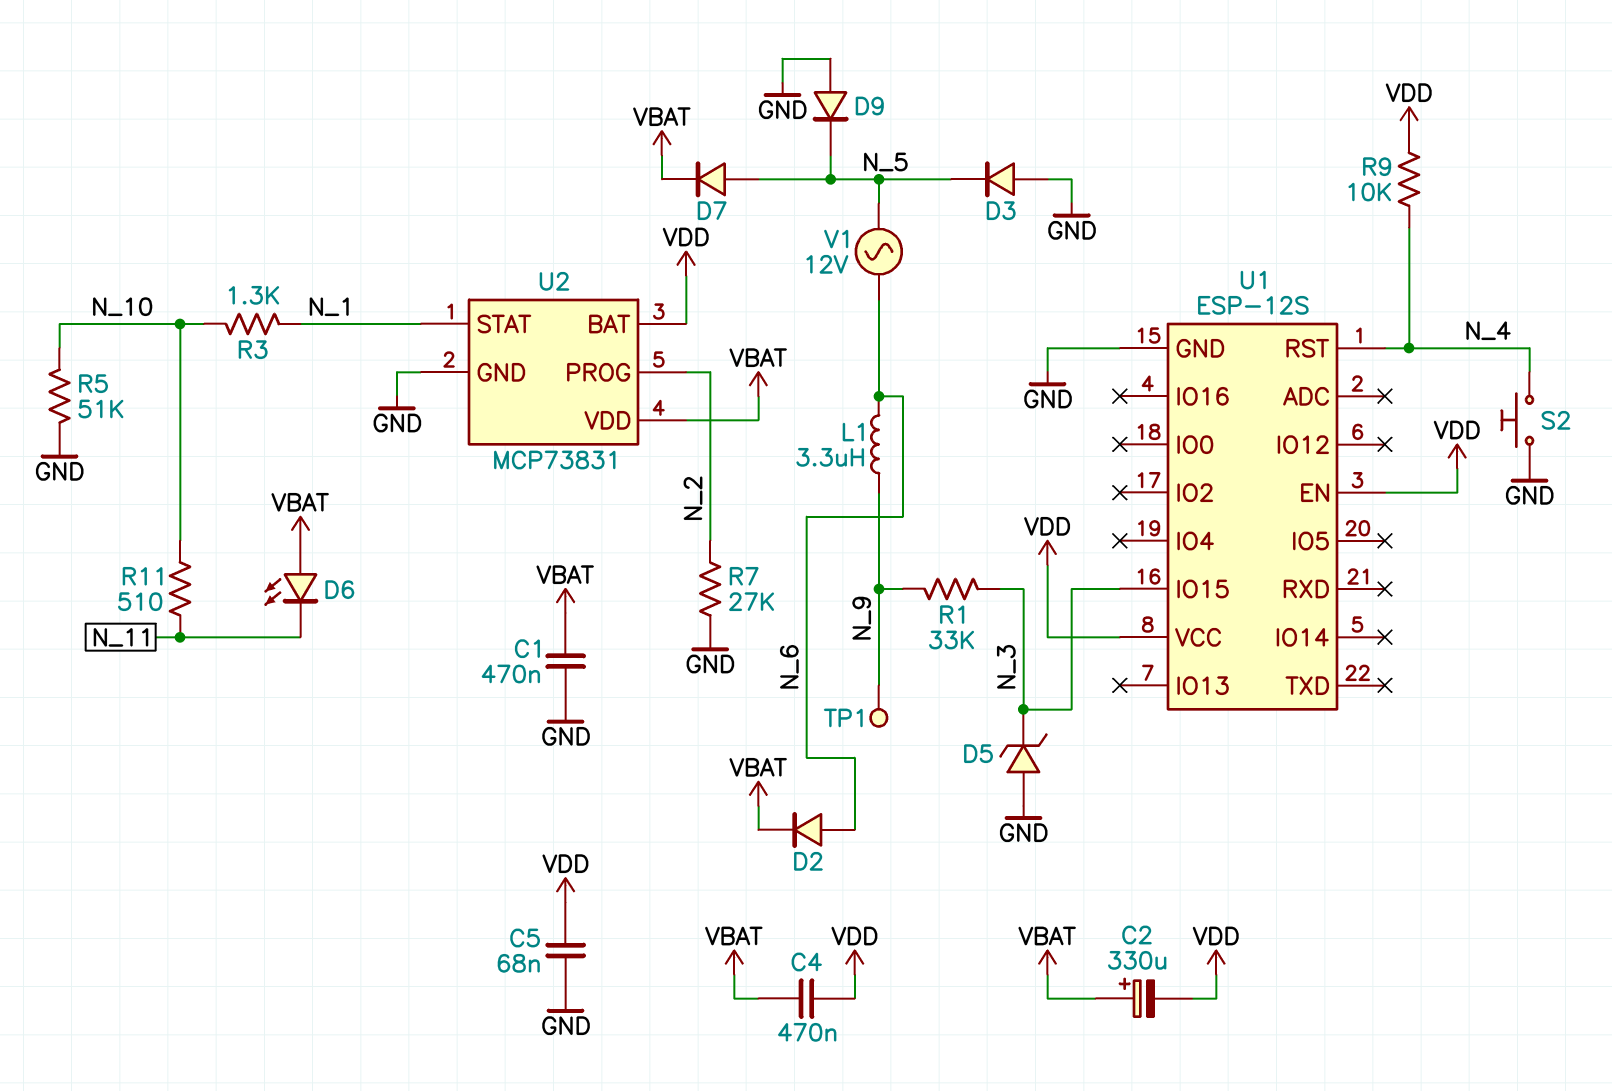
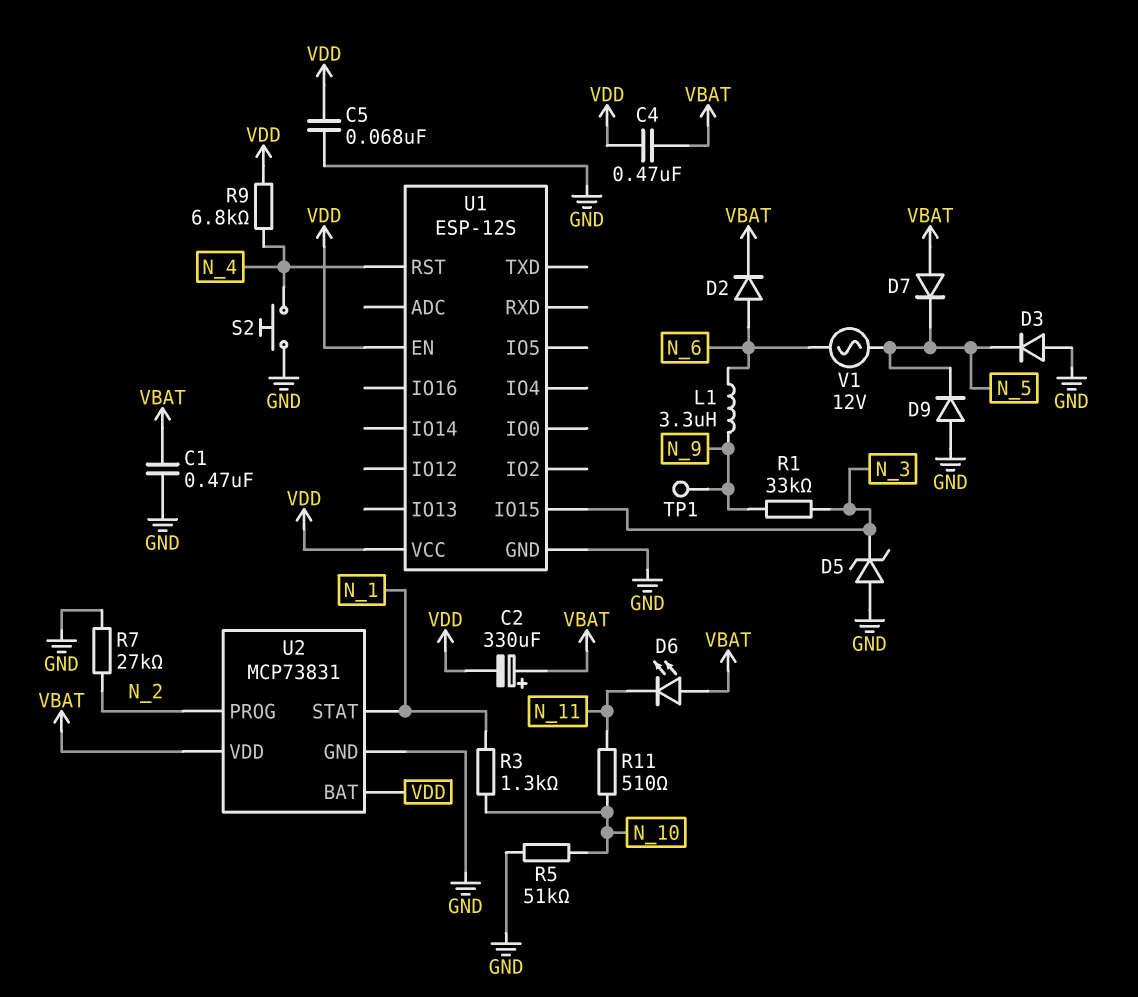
D7: diode (A N_5, K VBAT) -> diode (A VBAT, K N_5)
R9: 10k (N_4, VDD) -> 6.8k (N_4, VDD)

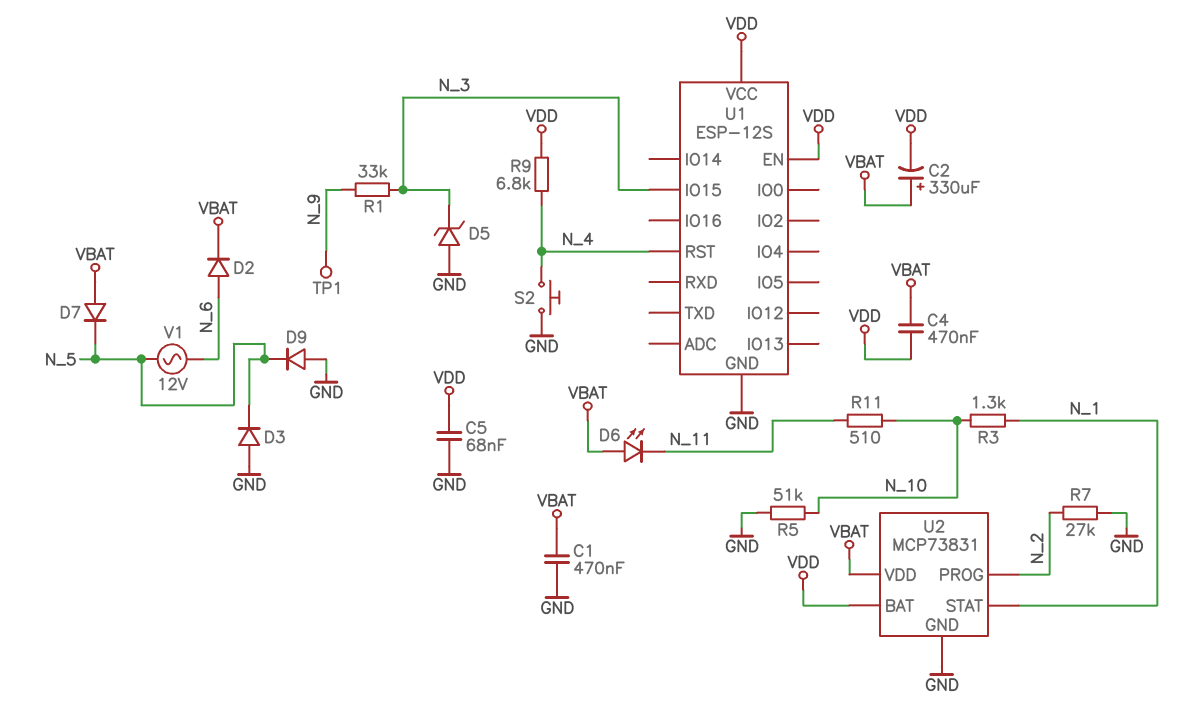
L1: 3.3uH (N_6, N_9) -> none

